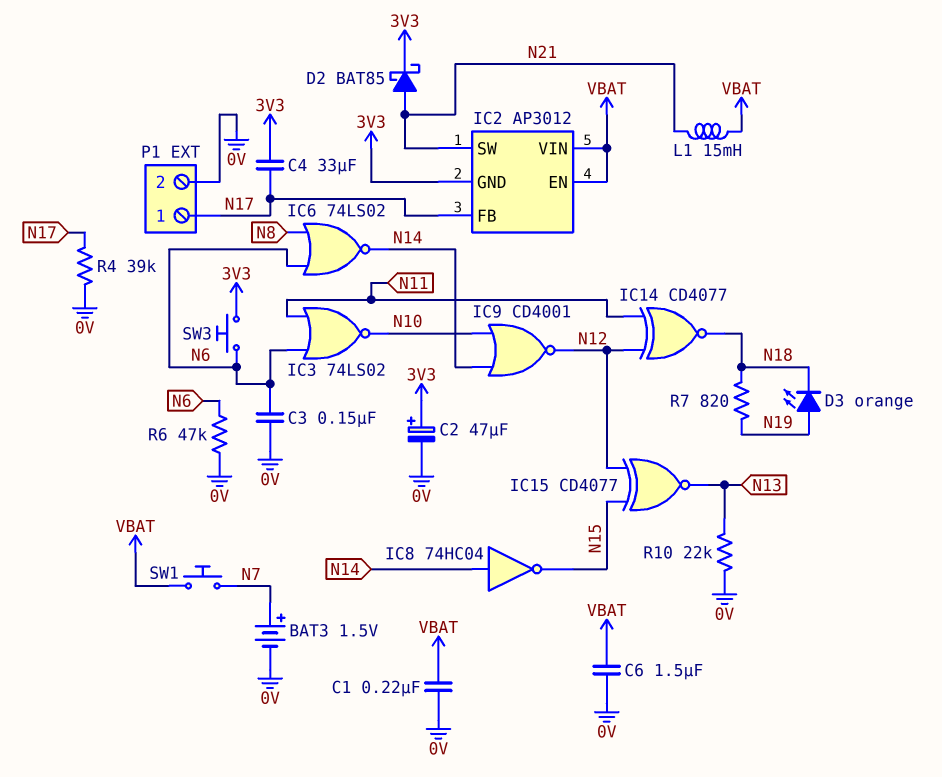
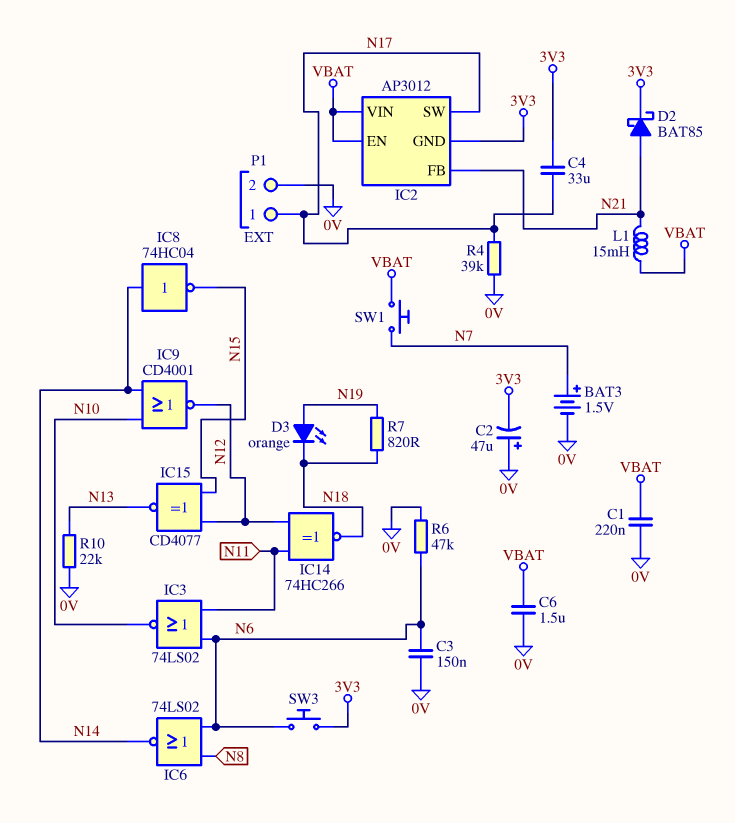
C2: 47uF (plus 3V3, minus 0V) -> 47uF (plus 0V, minus 3V3)
IC2 pin FB: N17 -> N21
IC2 pin SW: N21 -> N17
IC14: XNOR CD4077 (in N11, in N12, out N18) -> XNOR 74HC266 (in N11, in N12, out N18)

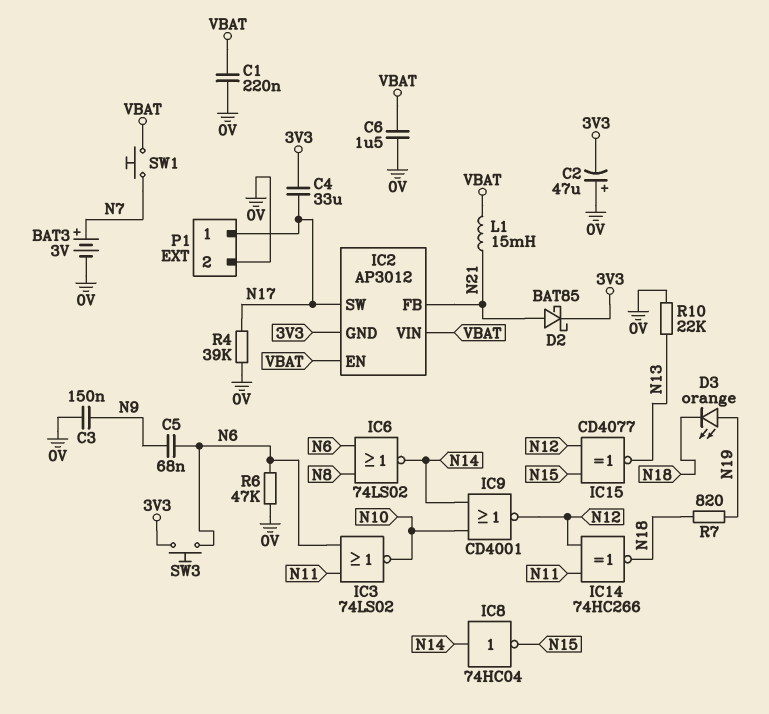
BAT3: 1.5V (plus N7, minus 0V) -> 3V (plus N7, minus 0V)
C3: 150nF (0V, N6) -> 150nF (0V, N9)
C5: none -> 68nF (N6, N9)

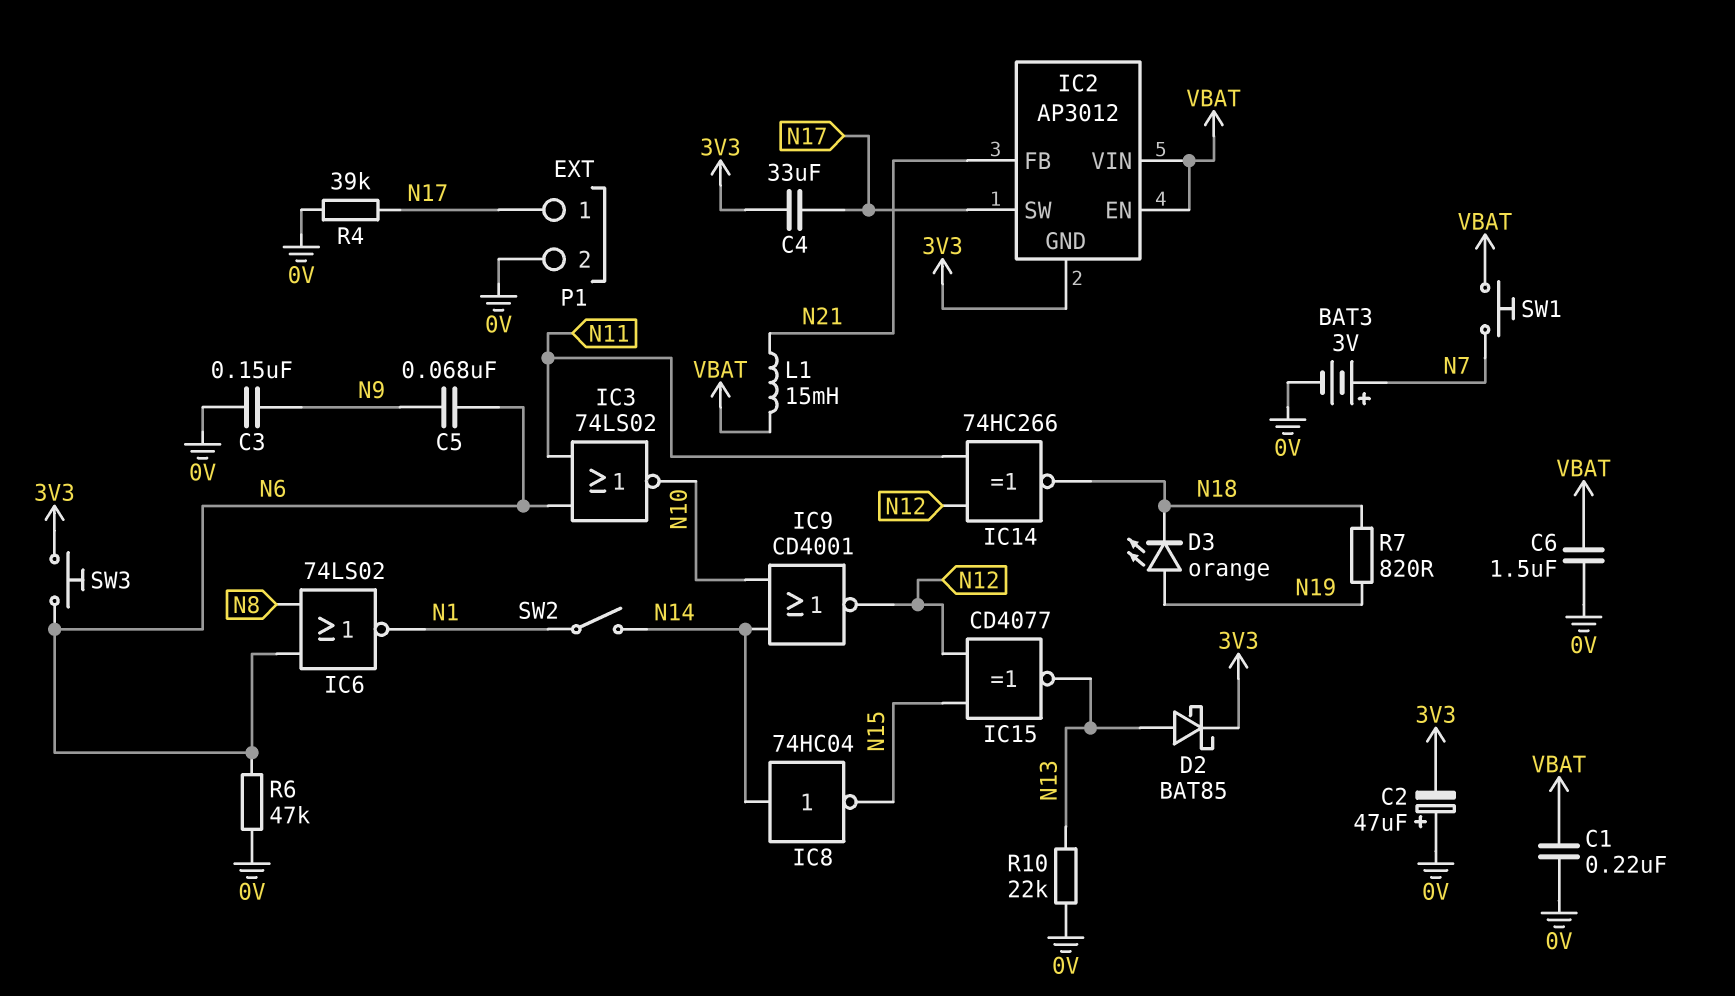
D2: schottky BAT85 (A N21, K 3V3) -> schottky BAT85 (A N13, K 3V3)
IC6: NOR 74LS02 (in N6, in N8, out N14) -> NOR 74LS02 (in N6, in N8, out N1)
SW2: none -> switch (N1, N14)

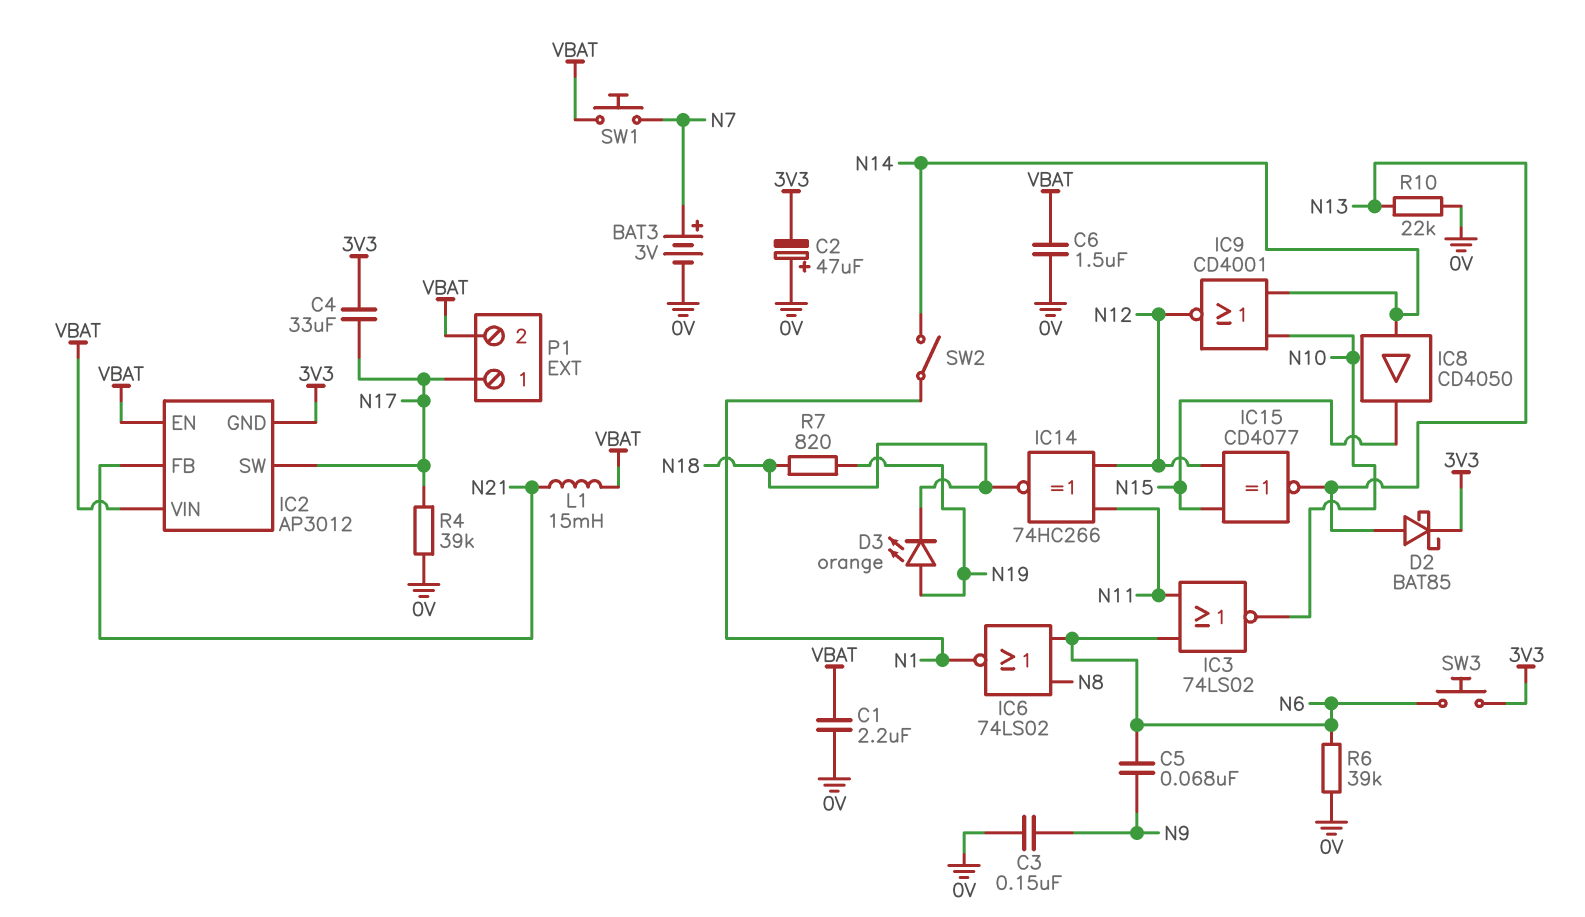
C1: 220nF (0V, VBAT) -> 2.2uF (0V, VBAT)
IC8: NOT 74HC04 (in N14, out N15) -> buffer CD4050 (in N14, out N15)
P1 pin 2: 0V -> VBAT
R6: 47k (0V, N6) -> 39k (0V, N6)

